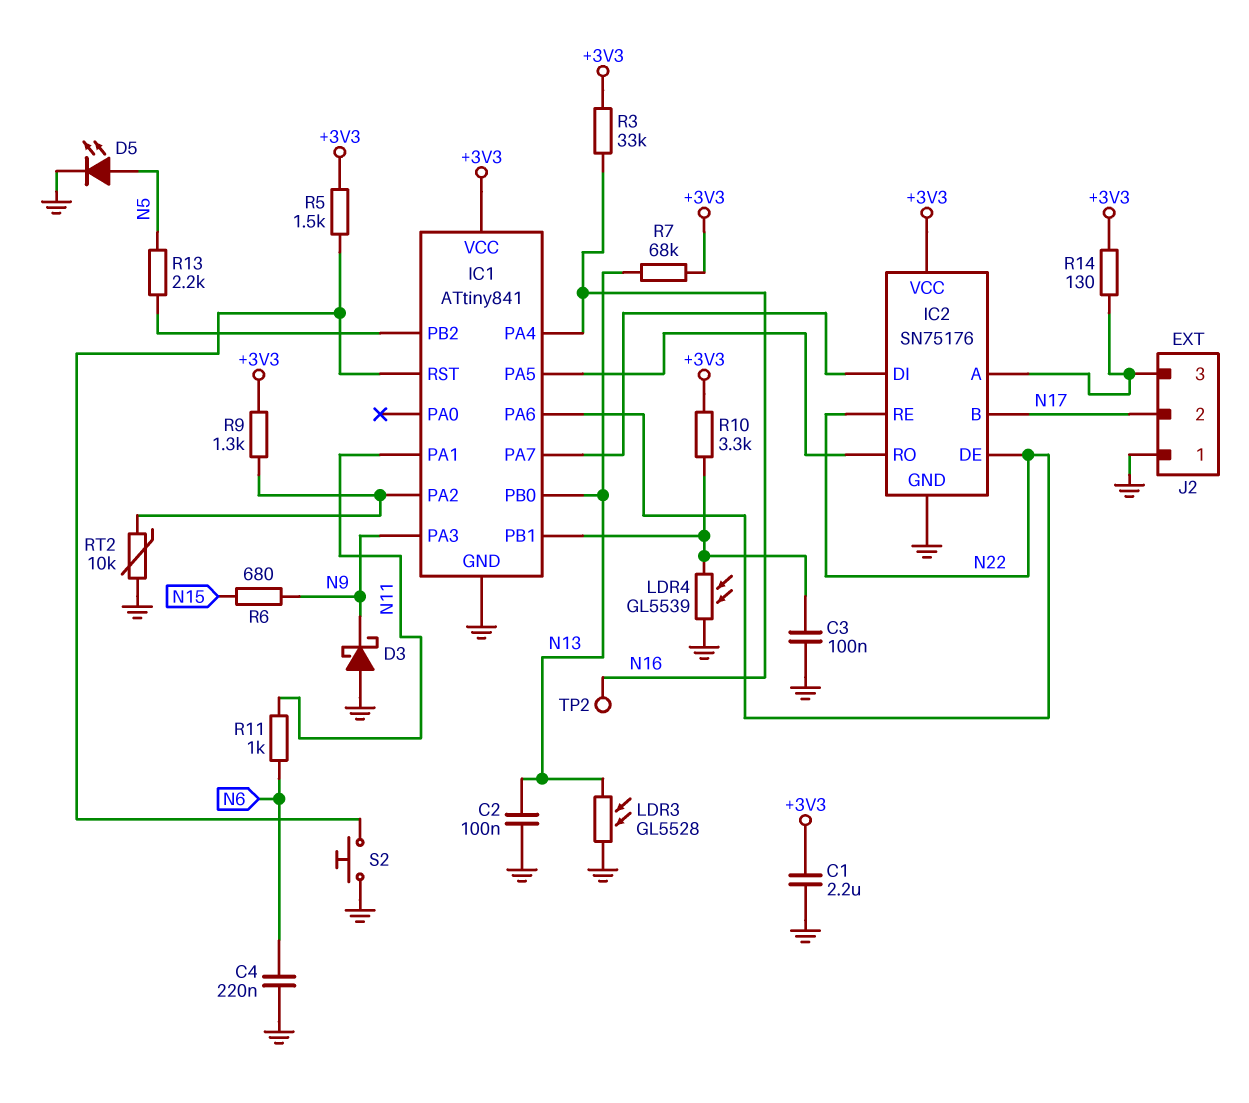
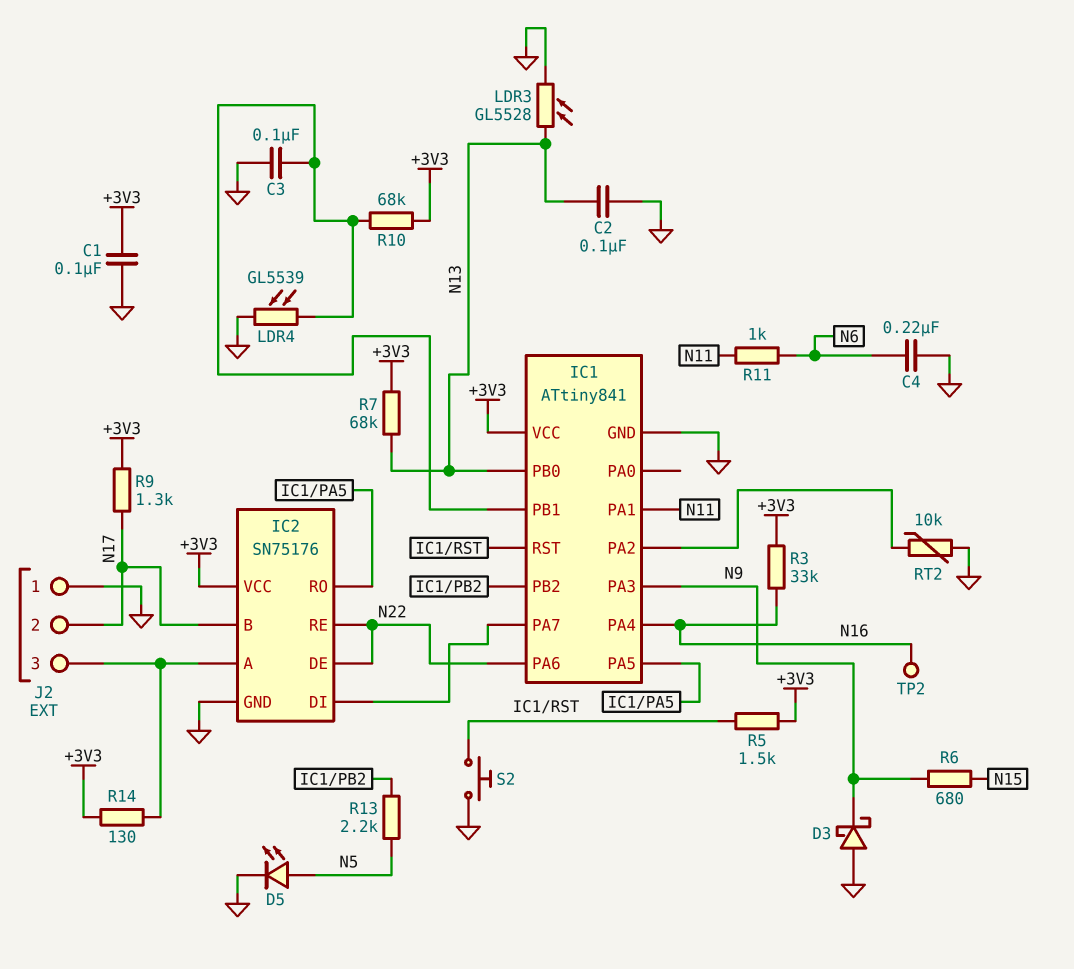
C1: 2.2uF (+3V3, GND) -> 100nF (+3V3, GND)
R9: 1.3k (+3V3, IC1/PA2) -> 1.3k (+3V3, N17)
R10: 3.3k (+3V3, IC1/PB1) -> 68k (+3V3, IC1/PB1)

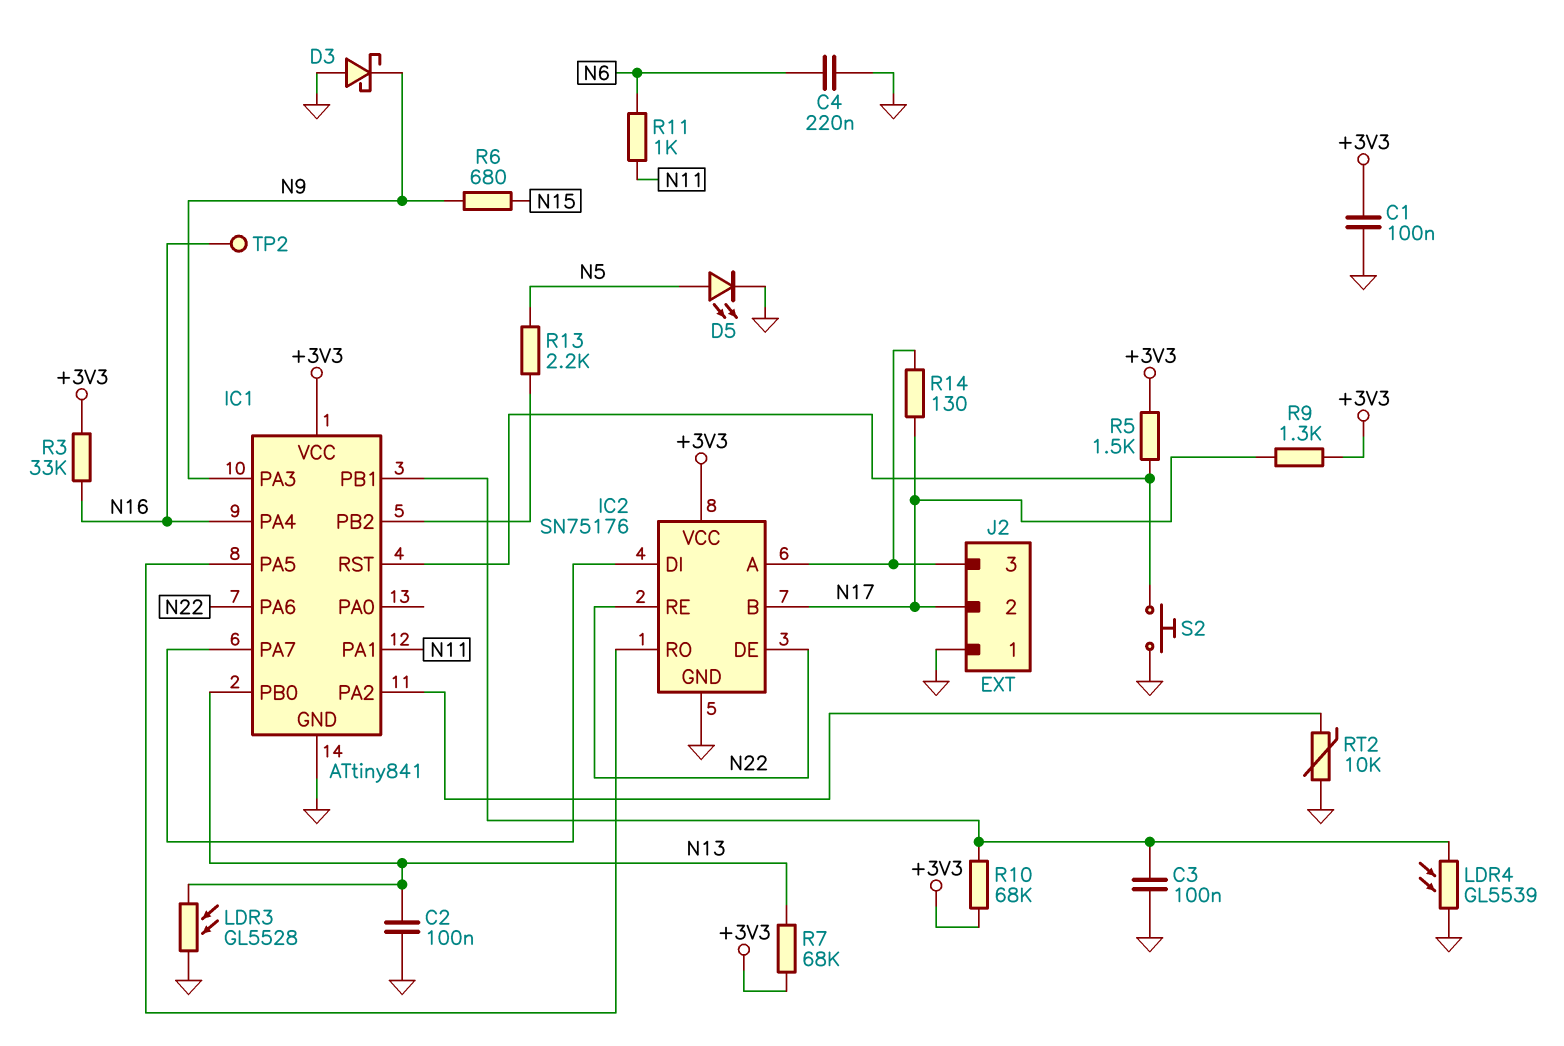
R14: 130 (+3V3, IC2/A) -> 130 (IC2/A, N17)

